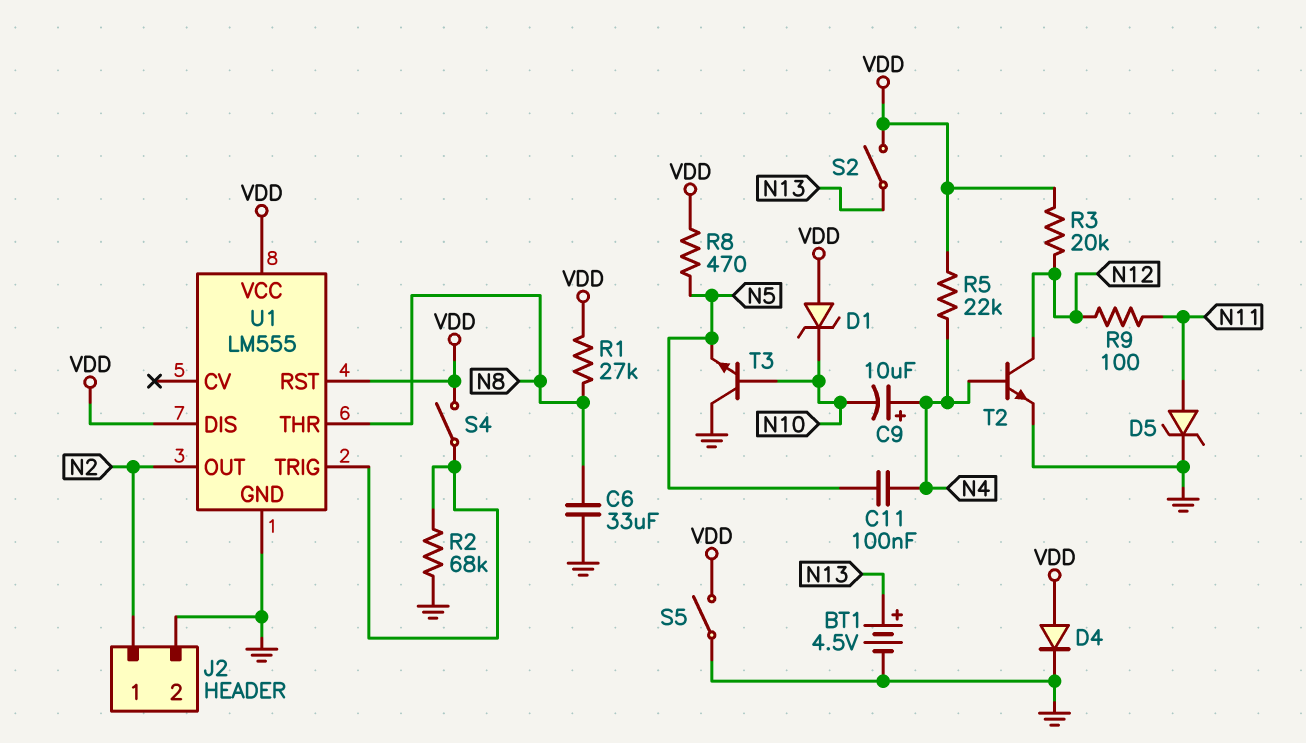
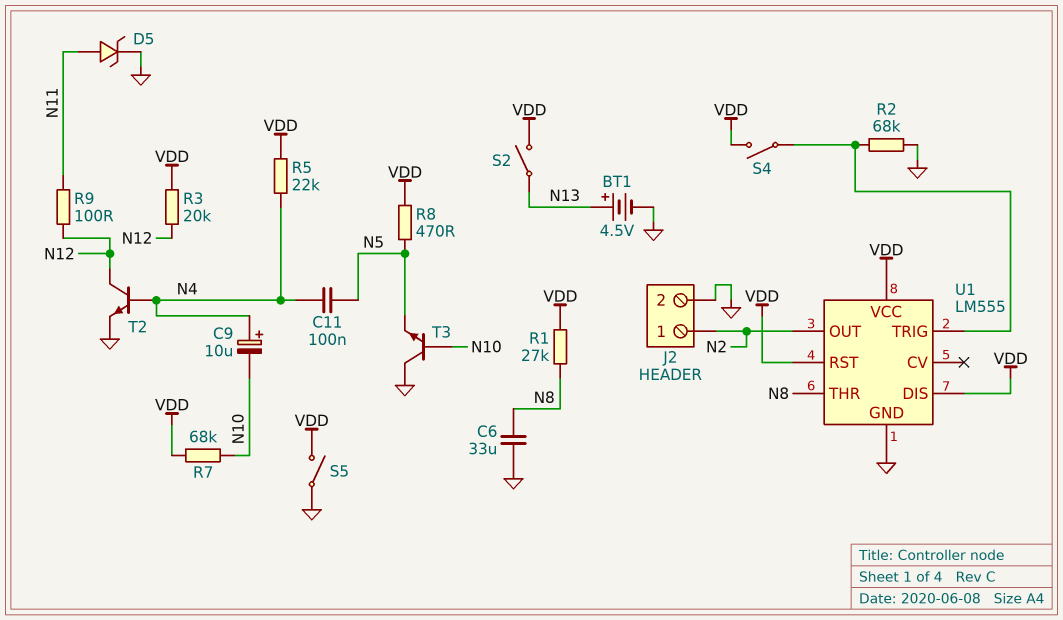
D1: zener (A VDD, K N10) -> none
D4: diode (A VDD, K GND) -> none
R7: none -> 68k (N10, VDD)

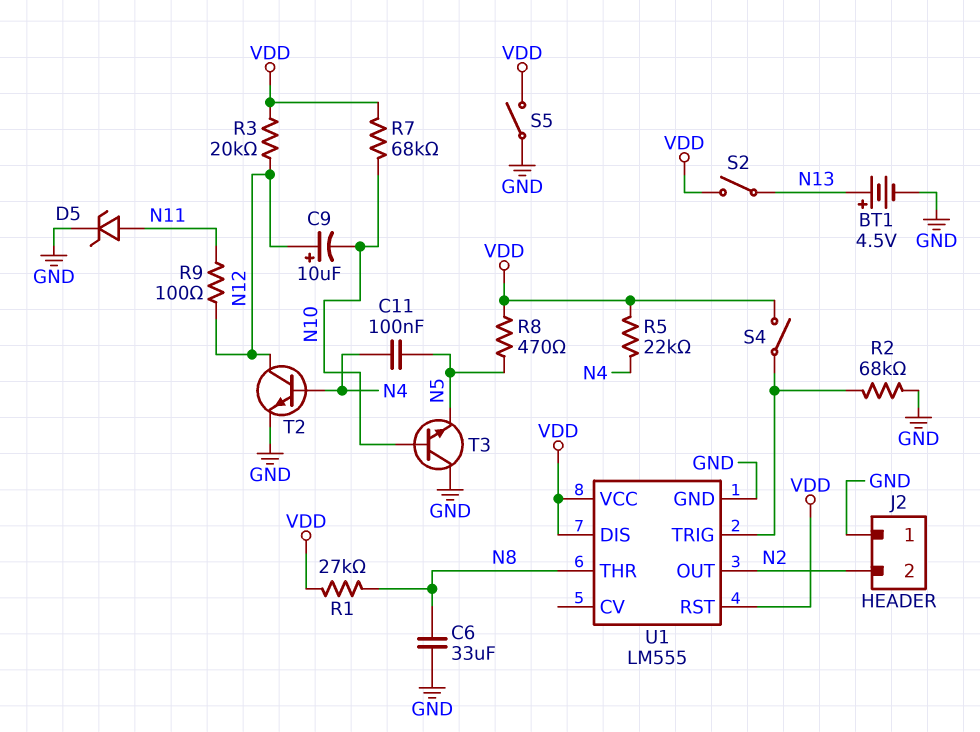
C9: 10uF (plus N4, minus N10) -> 10uF (plus N12, minus N10)
J2 pin 1: N2 -> GND
J2 pin 2: GND -> N2

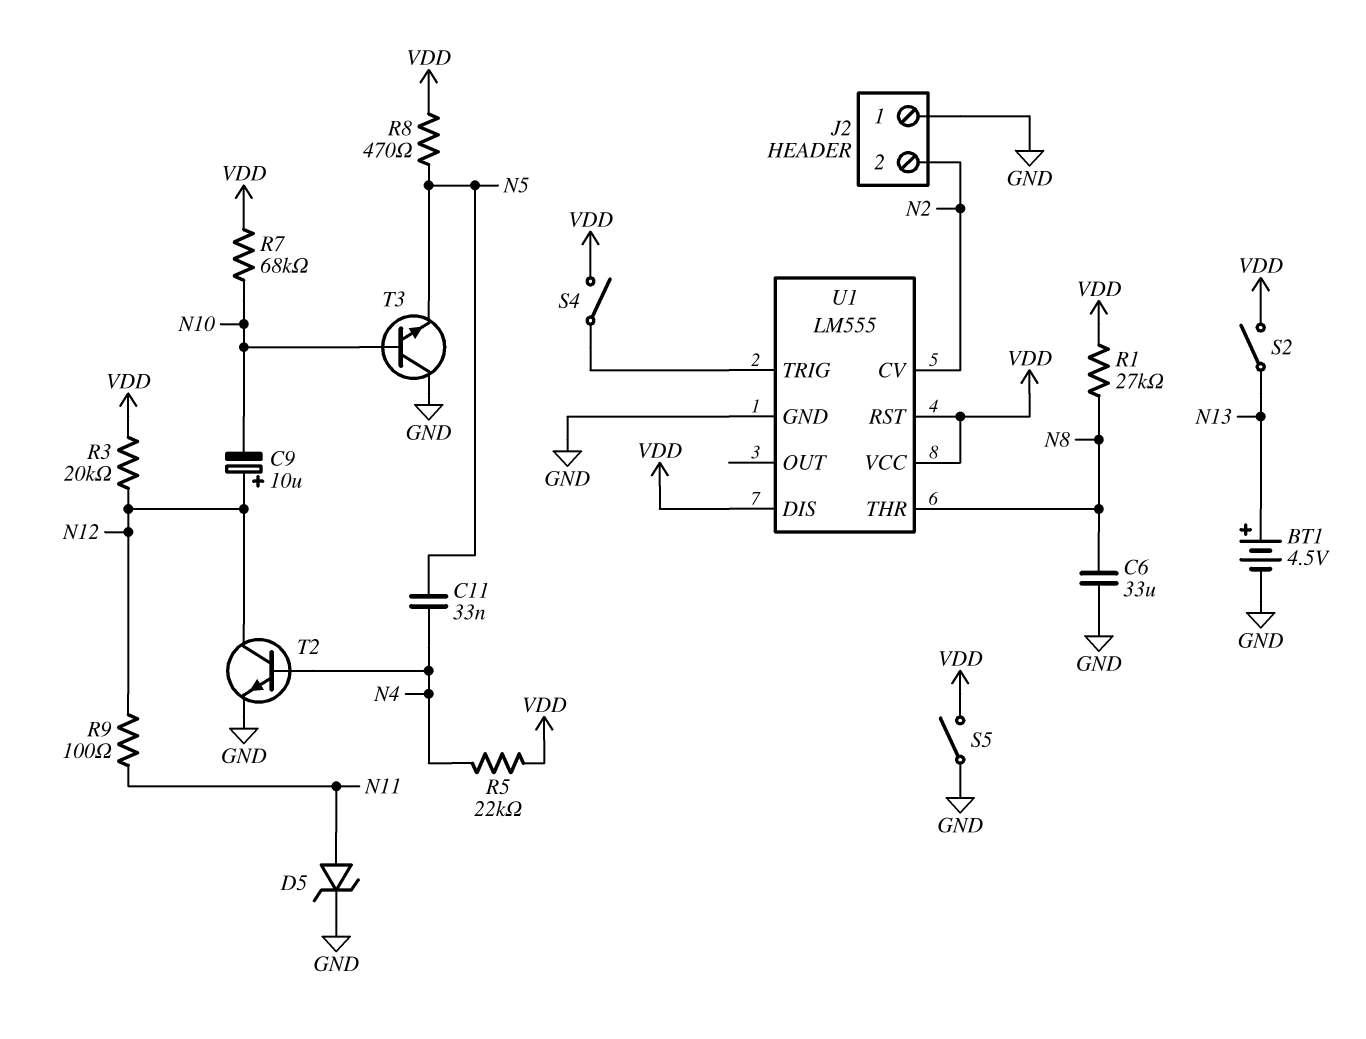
C11: 100nF (N4, N5) -> 33nF (N4, N5)
R2: 68k (GND, U1/TRIG) -> none
U1 pin CV: none -> N2
U1 pin OUT: N2 -> none

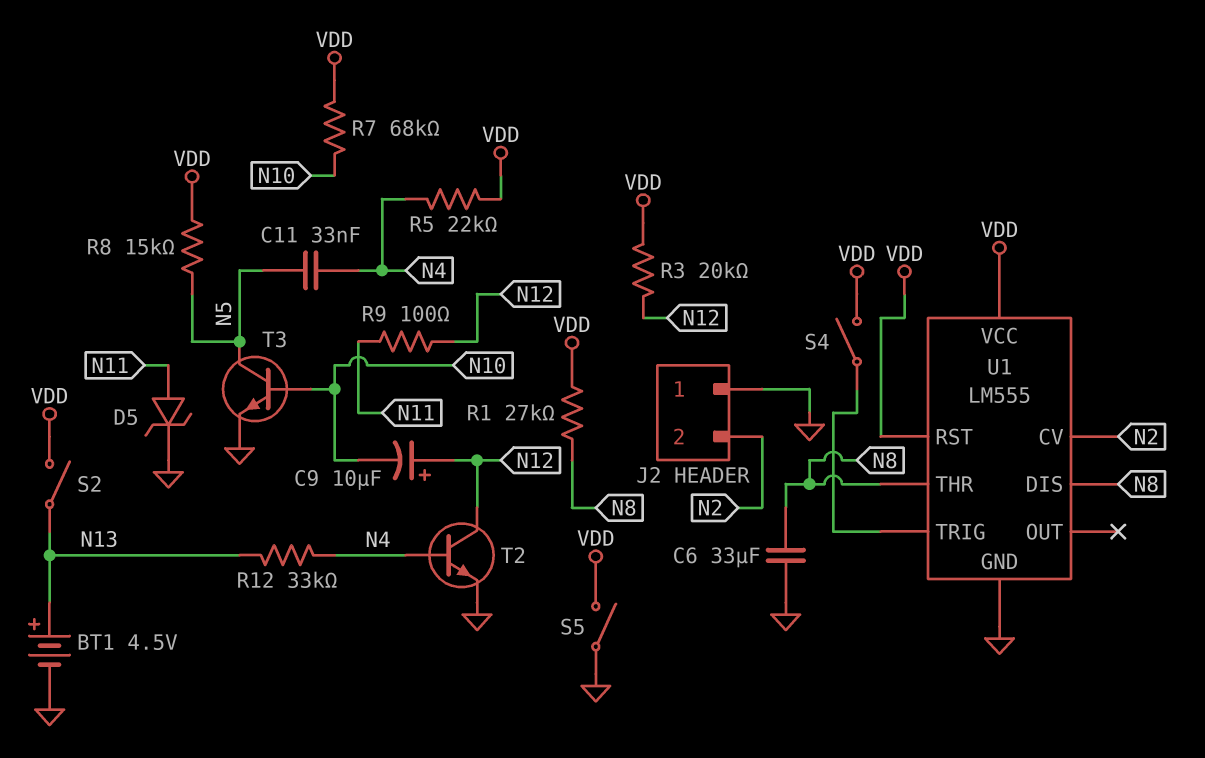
R8: 470 (N5, VDD) -> 15k (N5, VDD)
R12: none -> 33k (N4, N13)
T3: NPN (B N10, C GND, E N5) -> NPN (B N10, C N5, E GND)
U1 pin DIS: VDD -> N8

